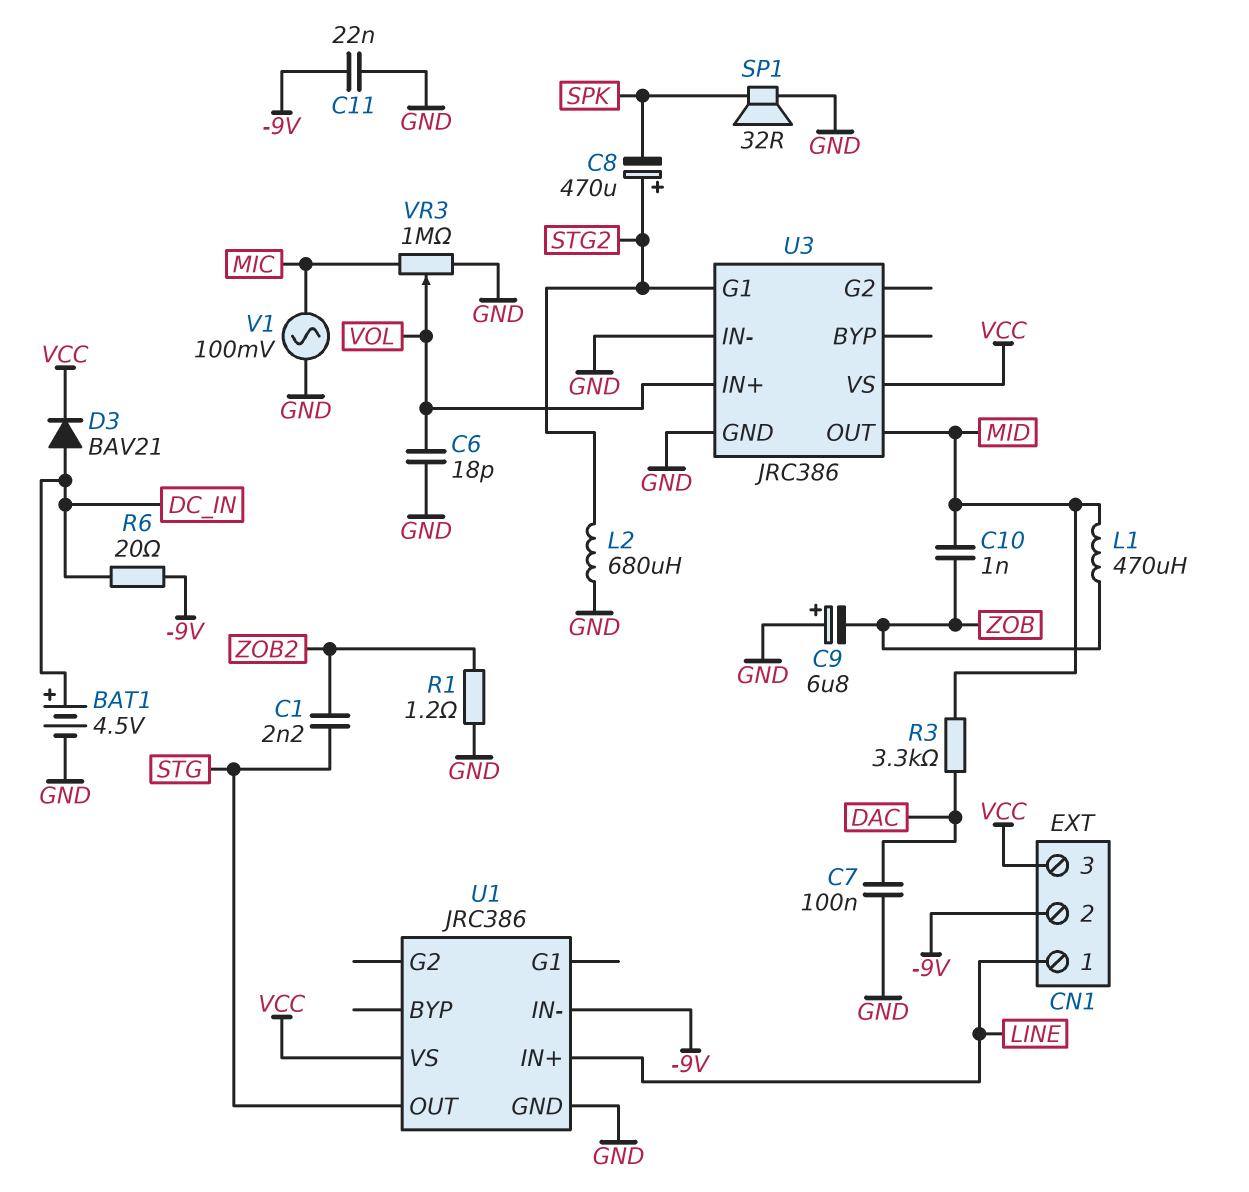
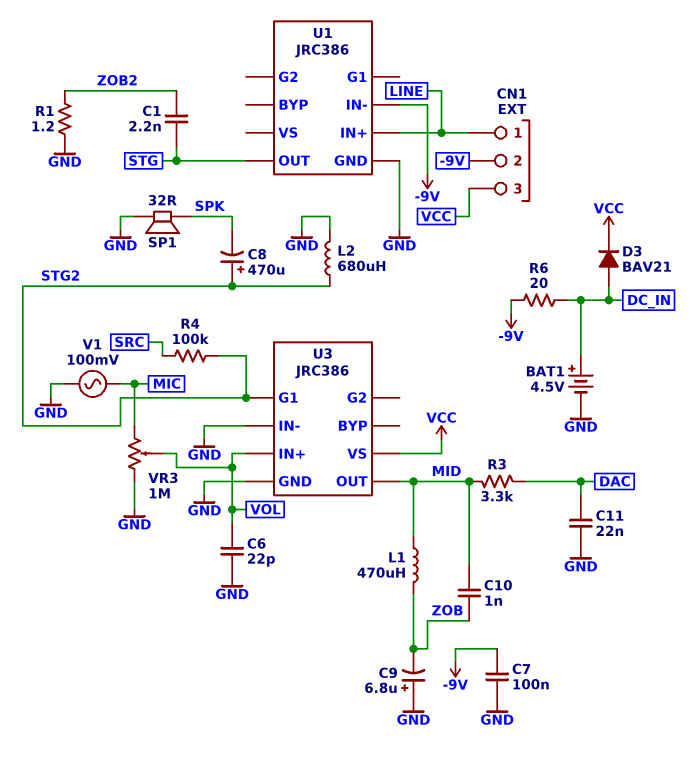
C6: 18pF (GND, VOL) -> 22pF (GND, VOL)
C7: 100nF (DAC, GND) -> 100nF (-9V, GND)
C11: 22nF (-9V, GND) -> 22nF (DAC, GND)
R4: none -> 100k (SRC, STG2)
U1 pin VS: VCC -> none

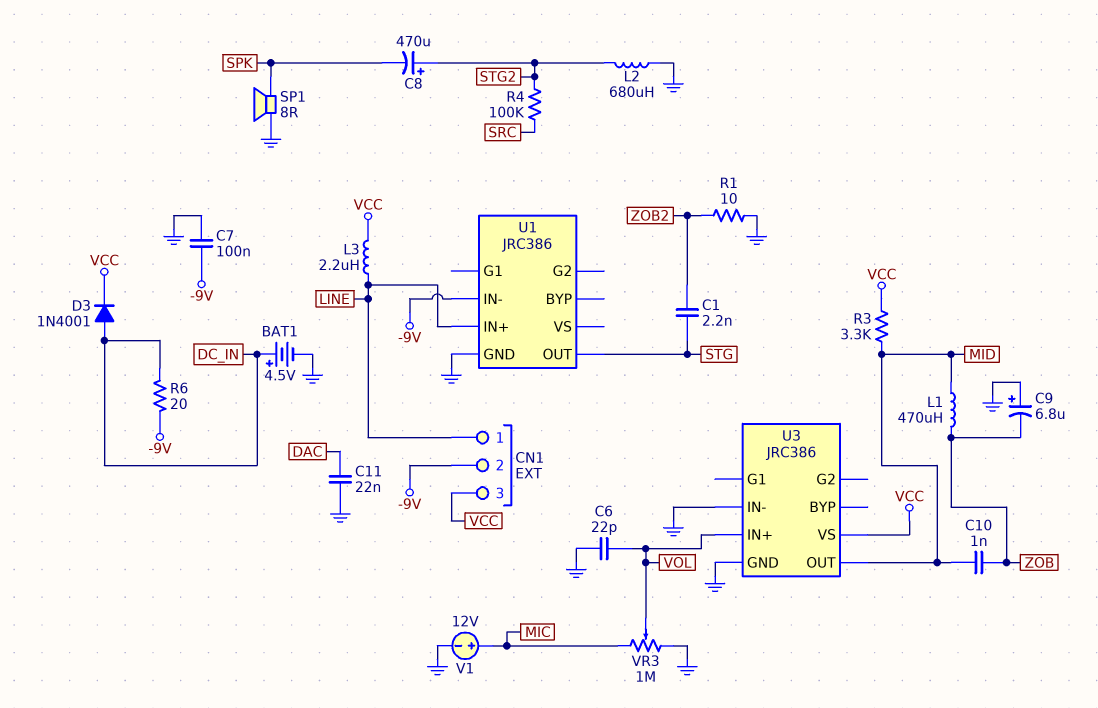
D3: diode BAV21 (A DC_IN, K VCC) -> diode 1N4001 (A DC_IN, K VCC)
L3: none -> 2.2uH (LINE, VCC)
R1: 1.2 (GND, ZOB2) -> 10 (GND, ZOB2)
R3: 3.3k (DAC, MID) -> 3.3k (MID, VCC)
SP1: speaker 32R (GND, SPK) -> speaker 8R (GND, SPK)
U3 pin G1: STG2 -> none
V1: AC 100mV (GND, MIC) -> 12V (plus MIC, minus GND)

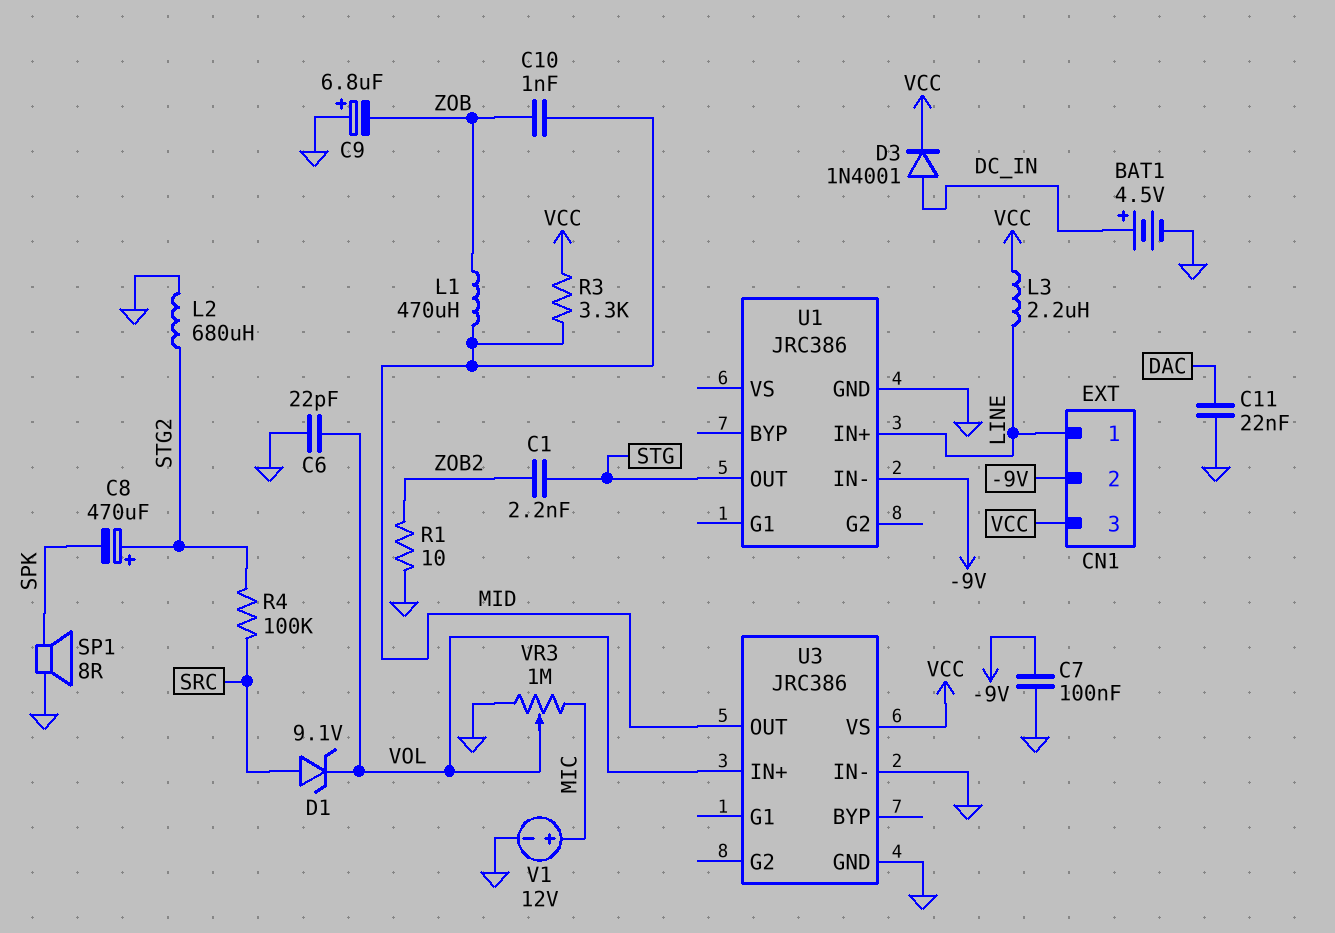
D1: none -> zener 9.1V (A SRC, K VOL)
R6: 20 (-9V, DC_IN) -> none

